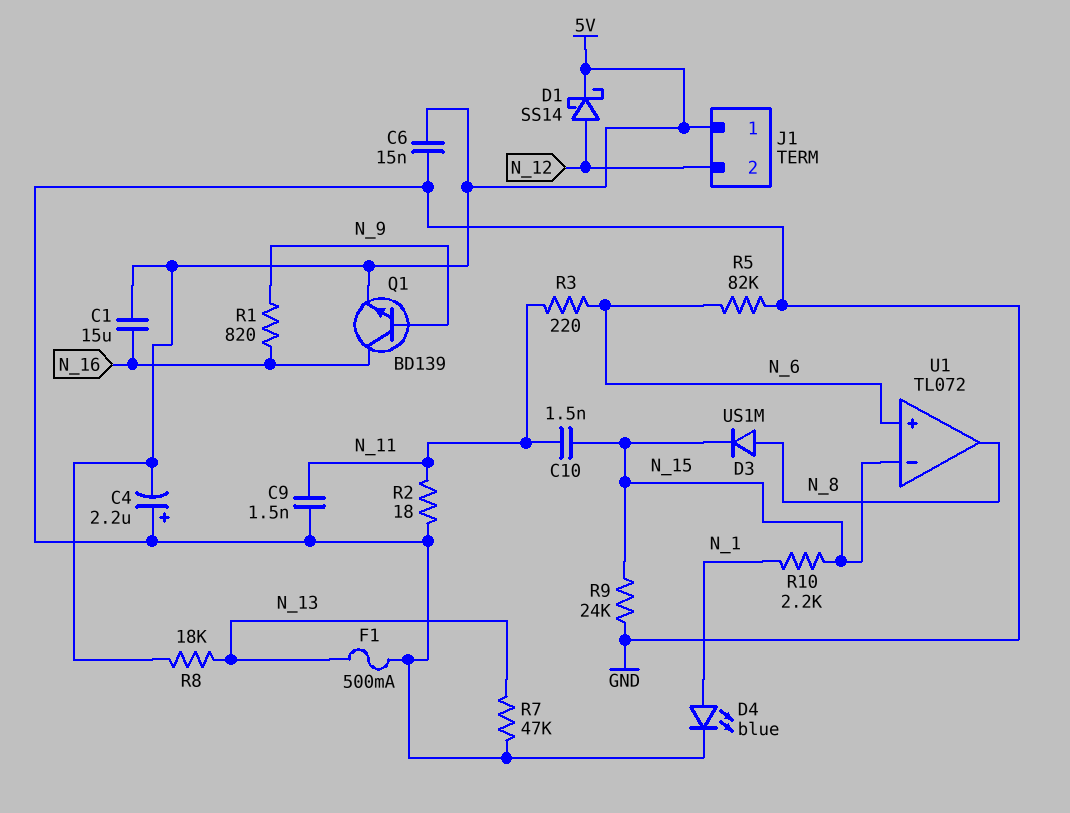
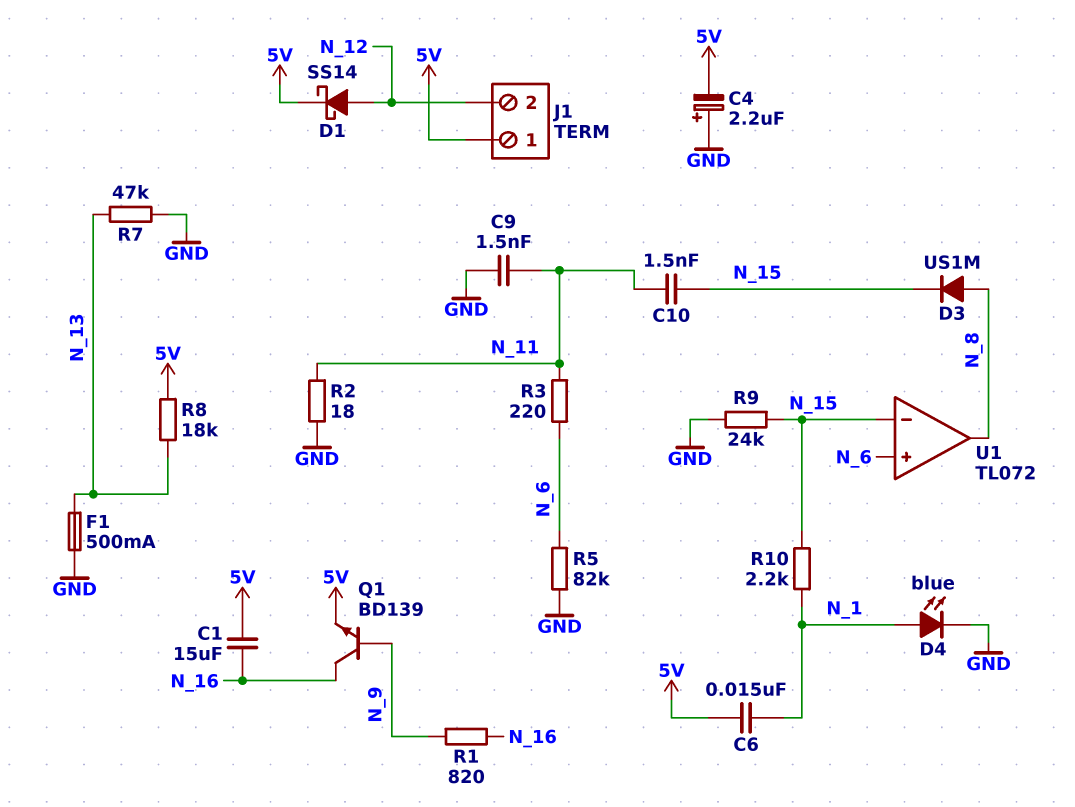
C6: 15nF (5V, GND) -> 15nF (5V, N_1)

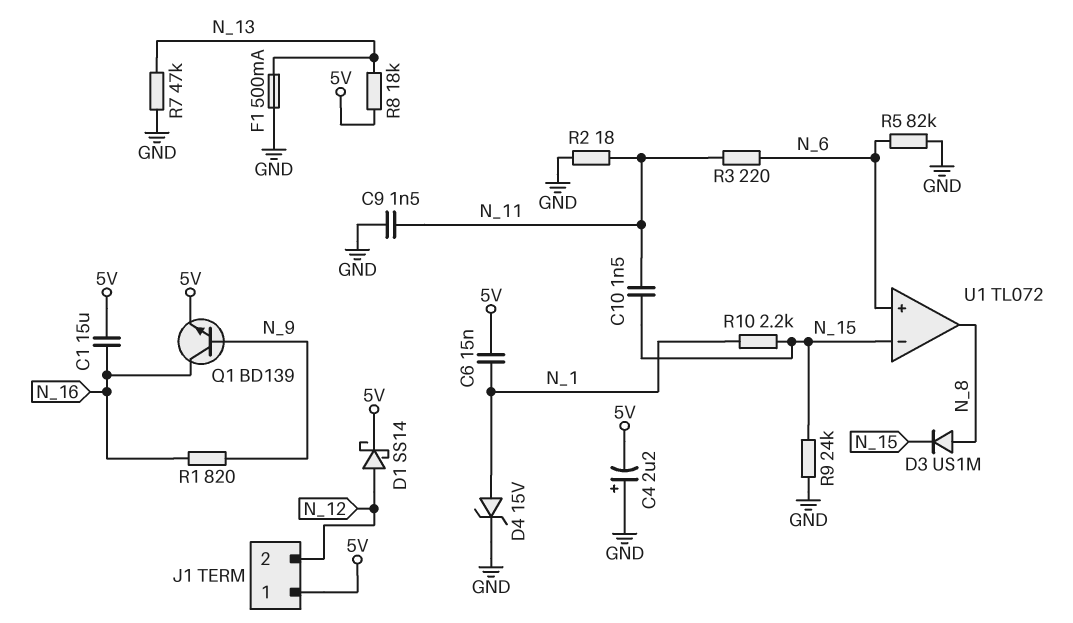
D4: LED blue (A N_1, K GND) -> zener 15V (A N_1, K GND)

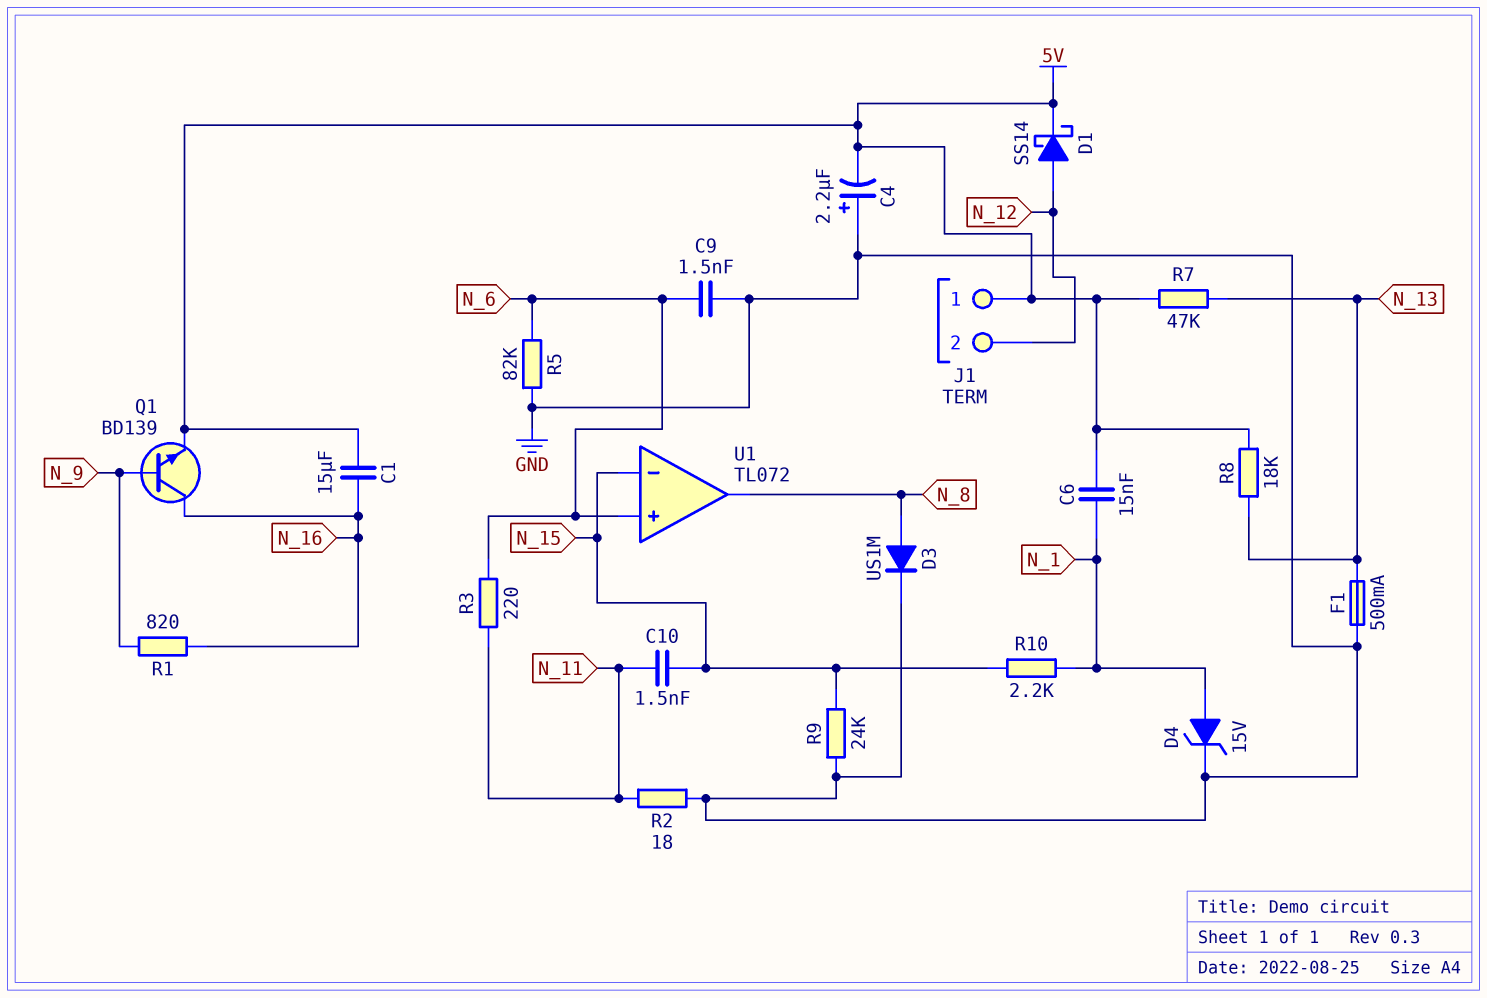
C9: 1.5nF (GND, N_11) -> 1.5nF (GND, N_6)
D3: diode US1M (A N_8, K N_15) -> diode US1M (A N_8, K GND)
R7: 47k (GND, N_13) -> 47k (5V, N_13)

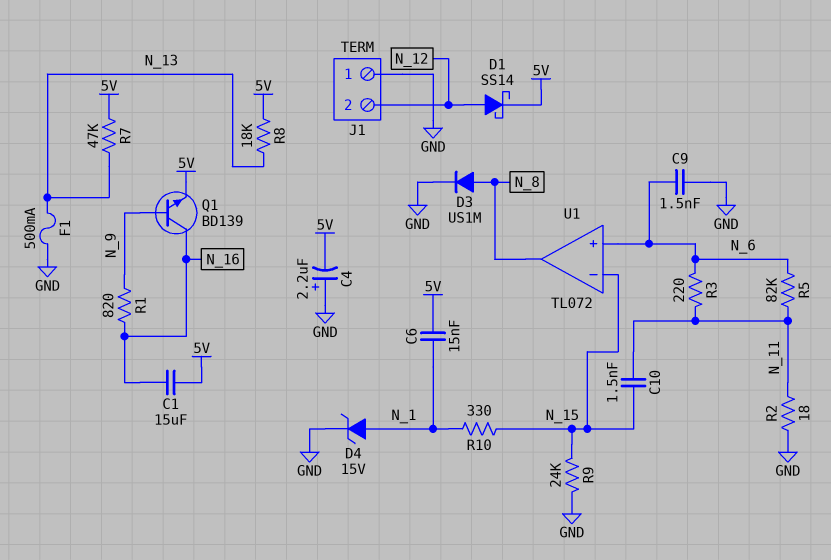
J1 pin 1: 5V -> GND
R5: 82k (GND, N_6) -> 82k (N_6, N_11)
R10: 2.2k (N_1, N_15) -> 330 (N_1, N_15)

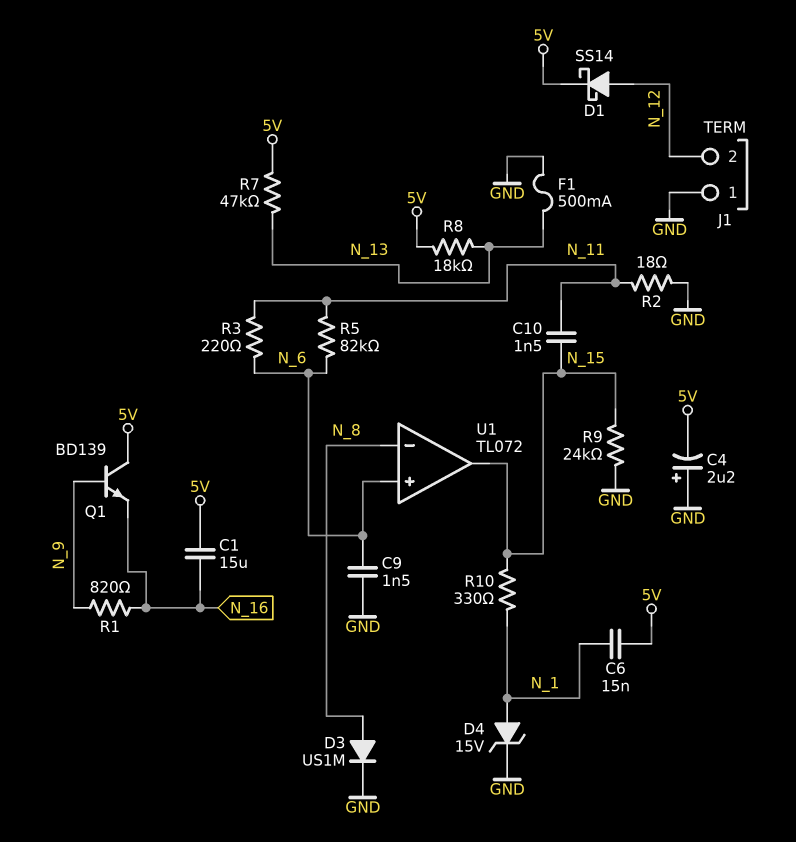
Q1: NPN BD139 (B N_9, C N_16, E 5V) -> NPN BD139 (B N_9, C 5V, E N_16)
U1 pin in-: N_15 -> N_8
U1 pin out: N_8 -> N_15

